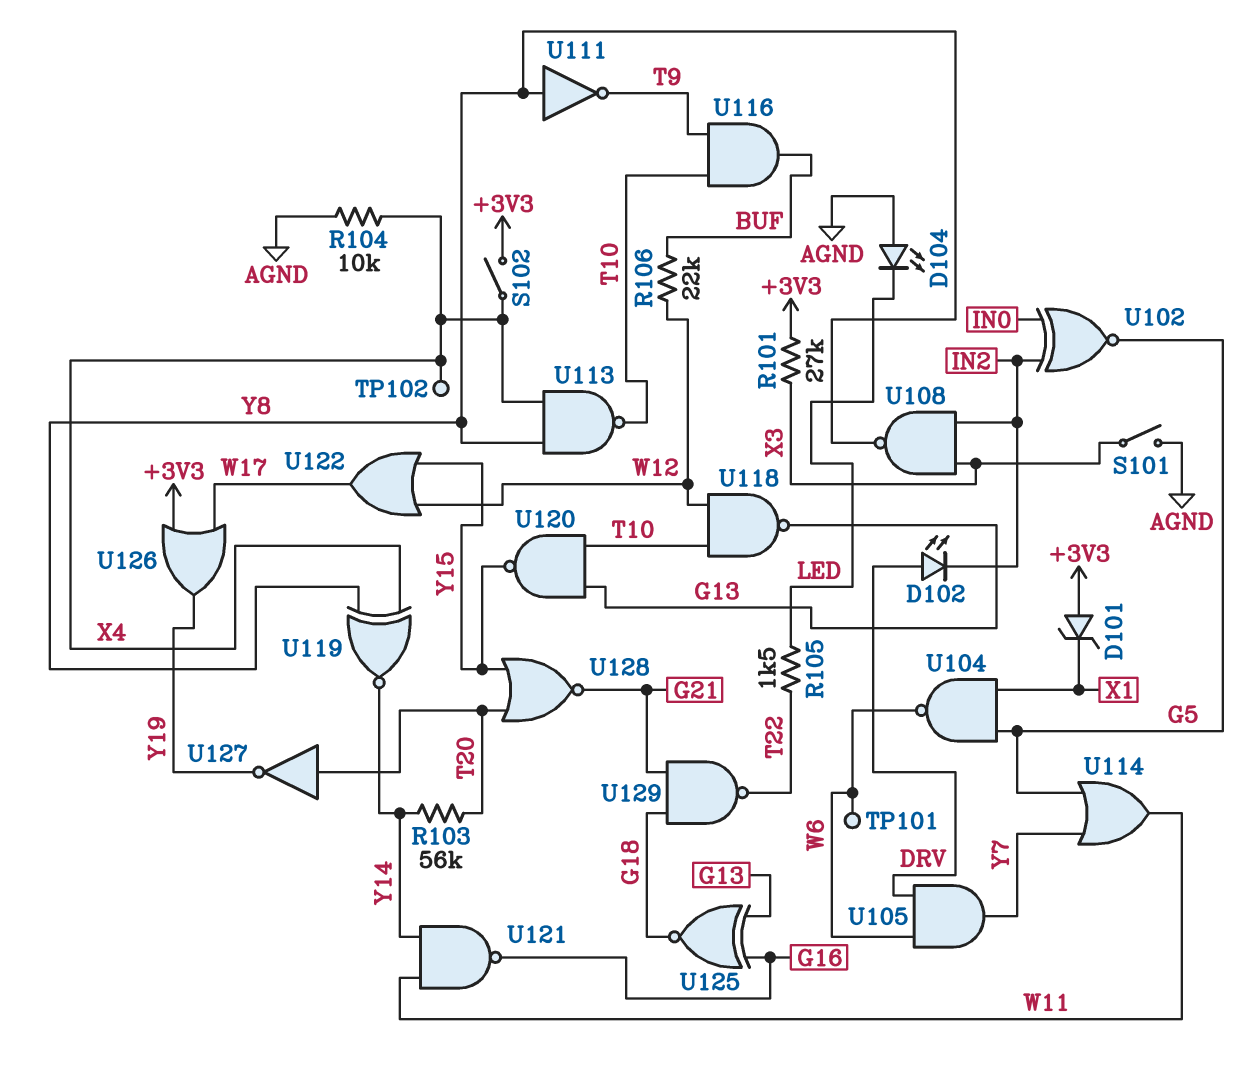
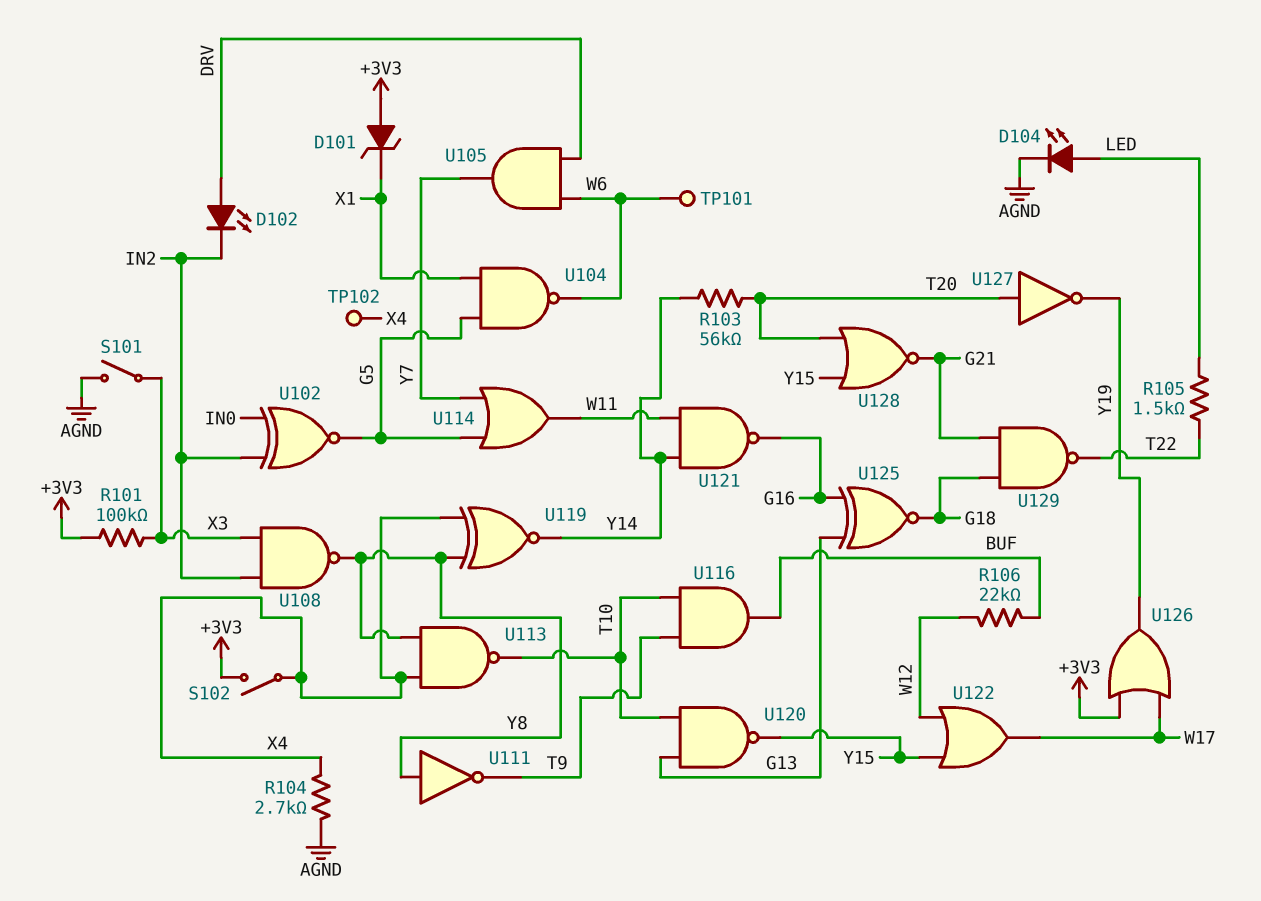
D104: LED (A AGND, K LED) -> LED (A LED, K AGND)
R101: 27k (+3V3, X3) -> 100k (+3V3, X3)
R104: 10k (AGND, X4) -> 2.7k (AGND, X4)
U118: NAND (in T10, in W12, out G13) -> none

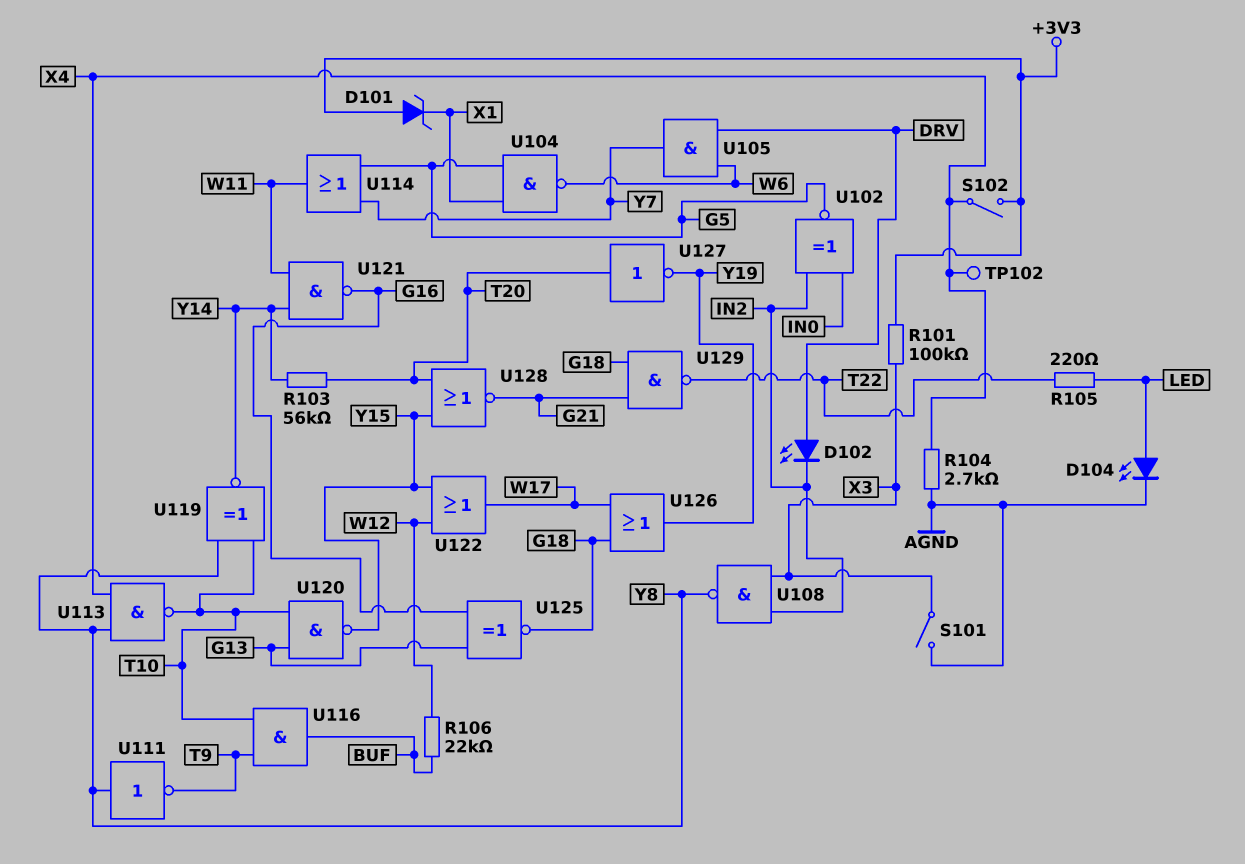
R105: 1.5k (LED, T22) -> 220 (LED, T22)
TP101: test point (W6) -> none
U119: XNOR (in X4, in Y8, out Y14) -> XNOR (in T10, in Y8, out Y14)
U126: OR (in +3V3, in W17, out Y19) -> OR (in G18, in W17, out Y19)

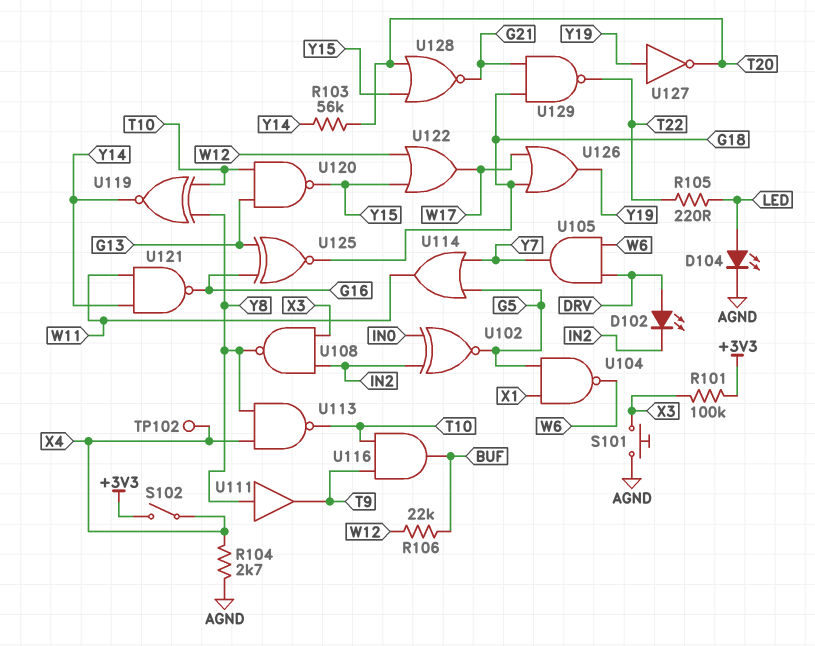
D101: zener (A +3V3, K X1) -> none
S101: switch (AGND, X3) -> button (AGND, X3)
U111: NOT (in Y8, out T9) -> buffer (in Y8, out T9)
U127: NOT (in T20, out Y19) -> NOT (in Y19, out T20)

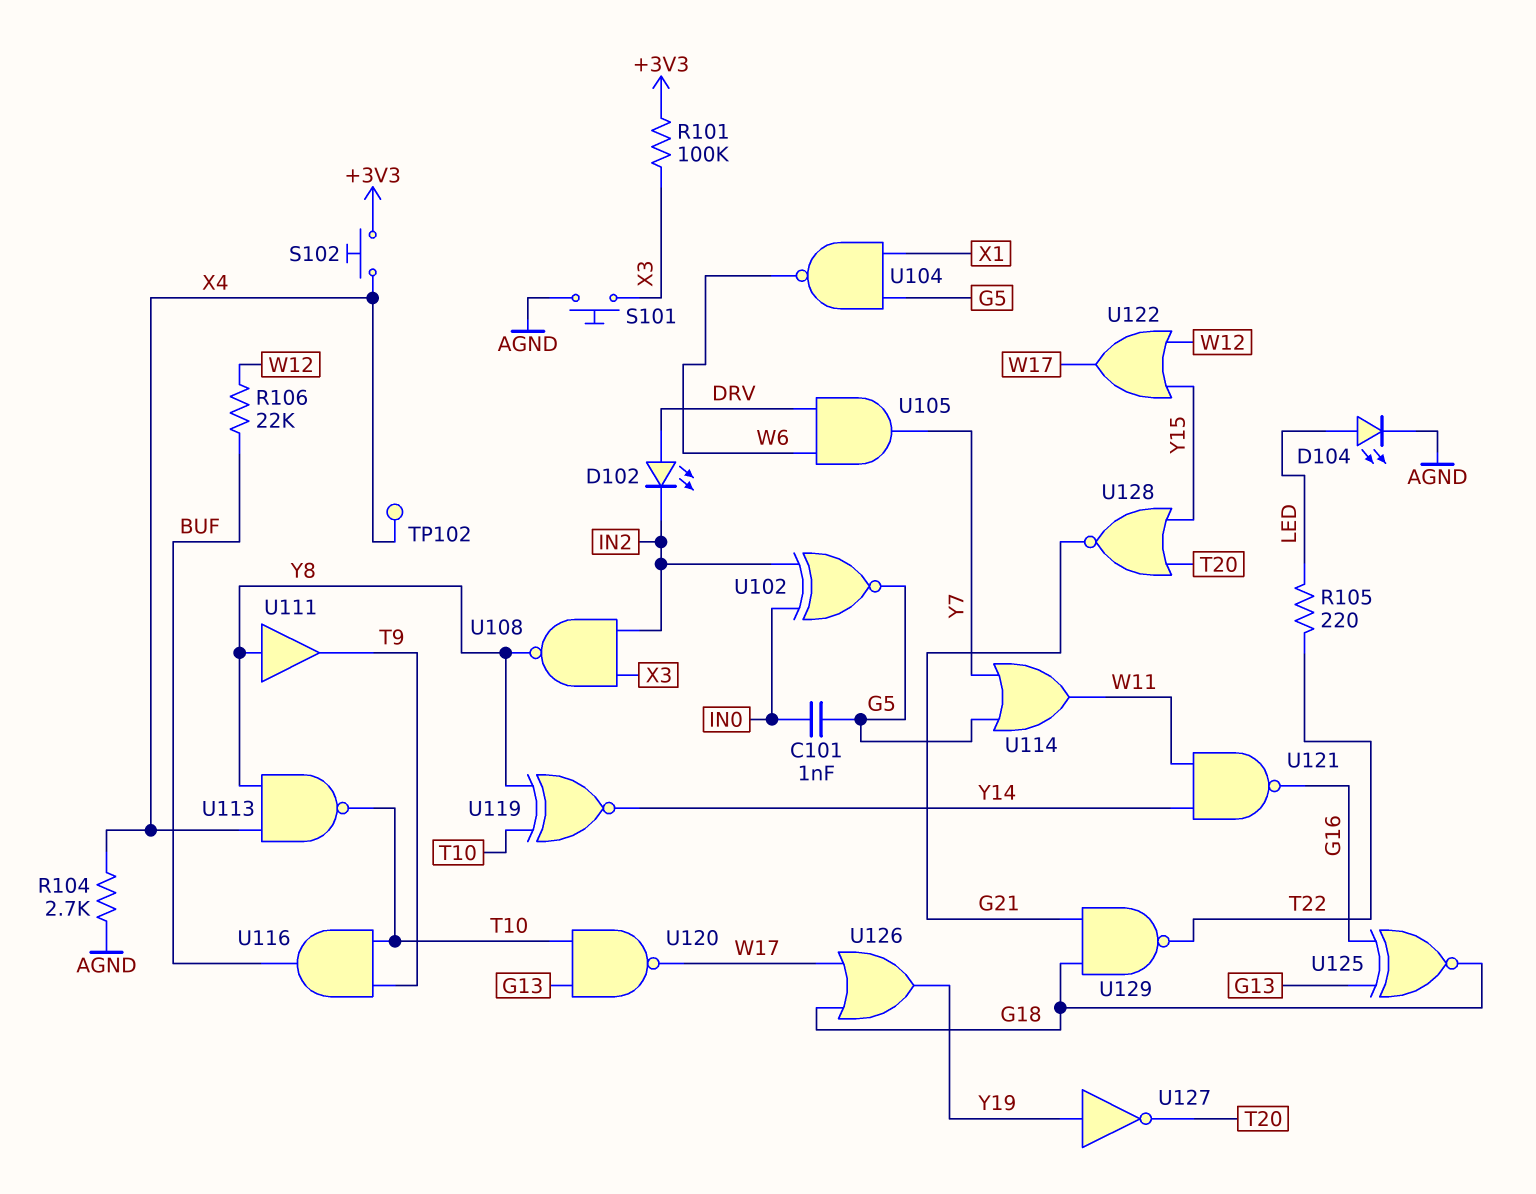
C101: none -> 1nF (G5, IN0)
R103: 56k (T20, Y14) -> none
S102: switch (+3V3, X4) -> button (+3V3, X4)
U120: NAND (in G13, in T10, out Y15) -> NAND (in G13, in T10, out W17)

